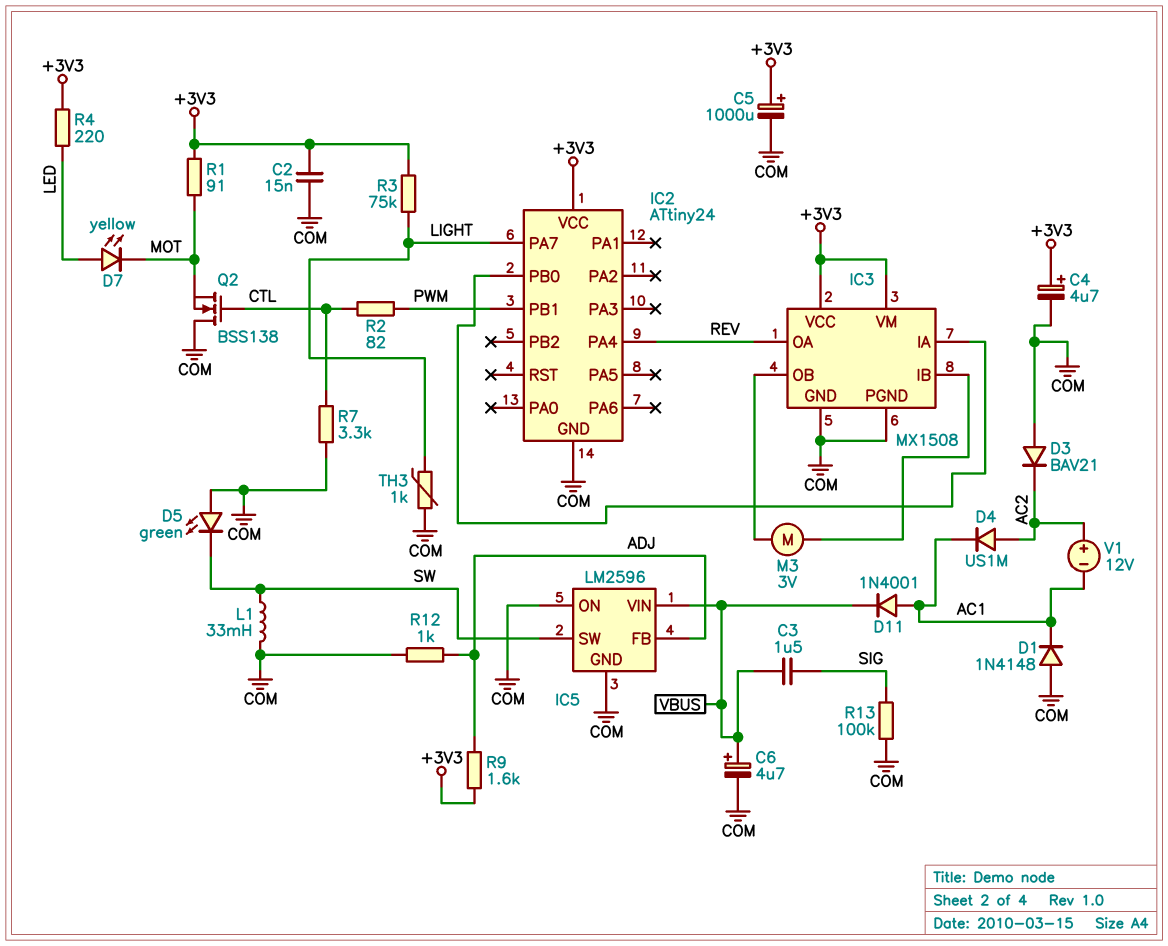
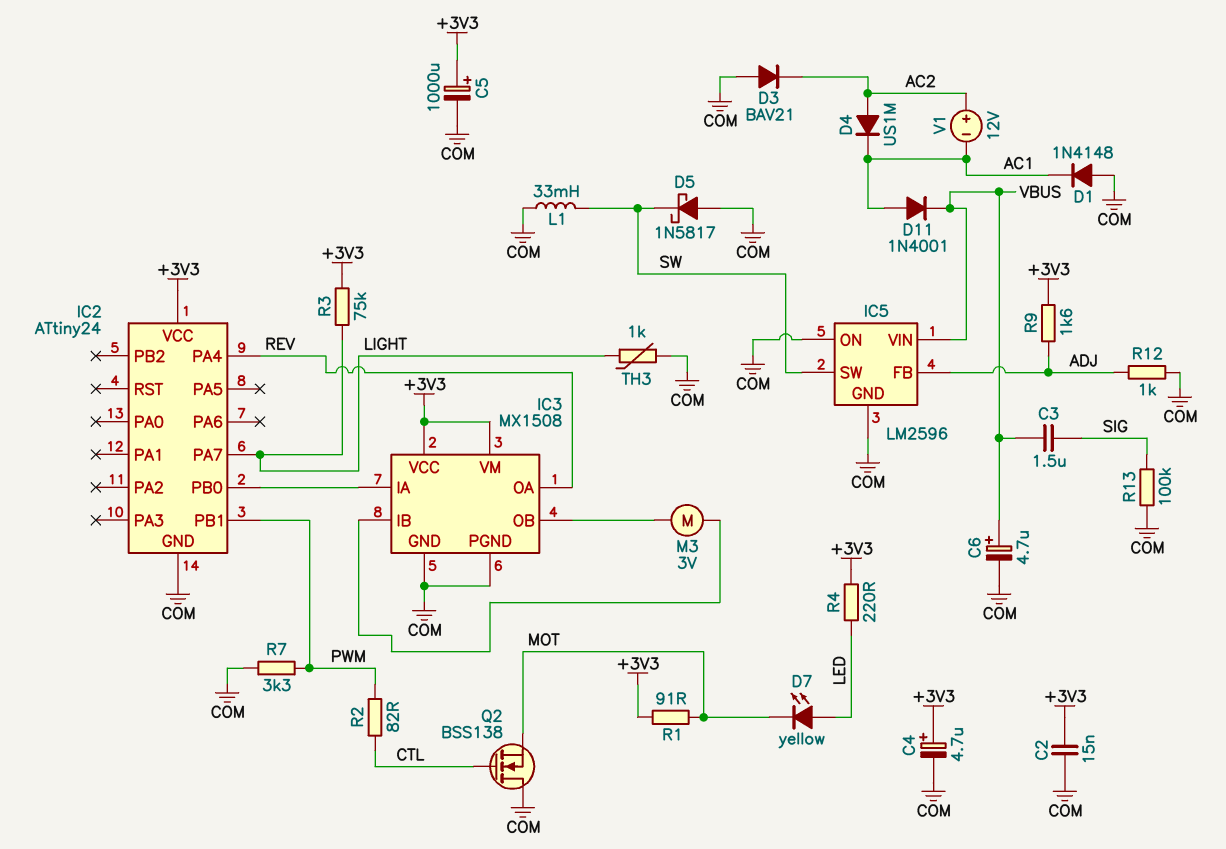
D5: LED green (A COM, K SW) -> schottky 1N5817 (A COM, K SW)
R7: 3.3k (COM, CTL) -> 3.3k (COM, PWM)

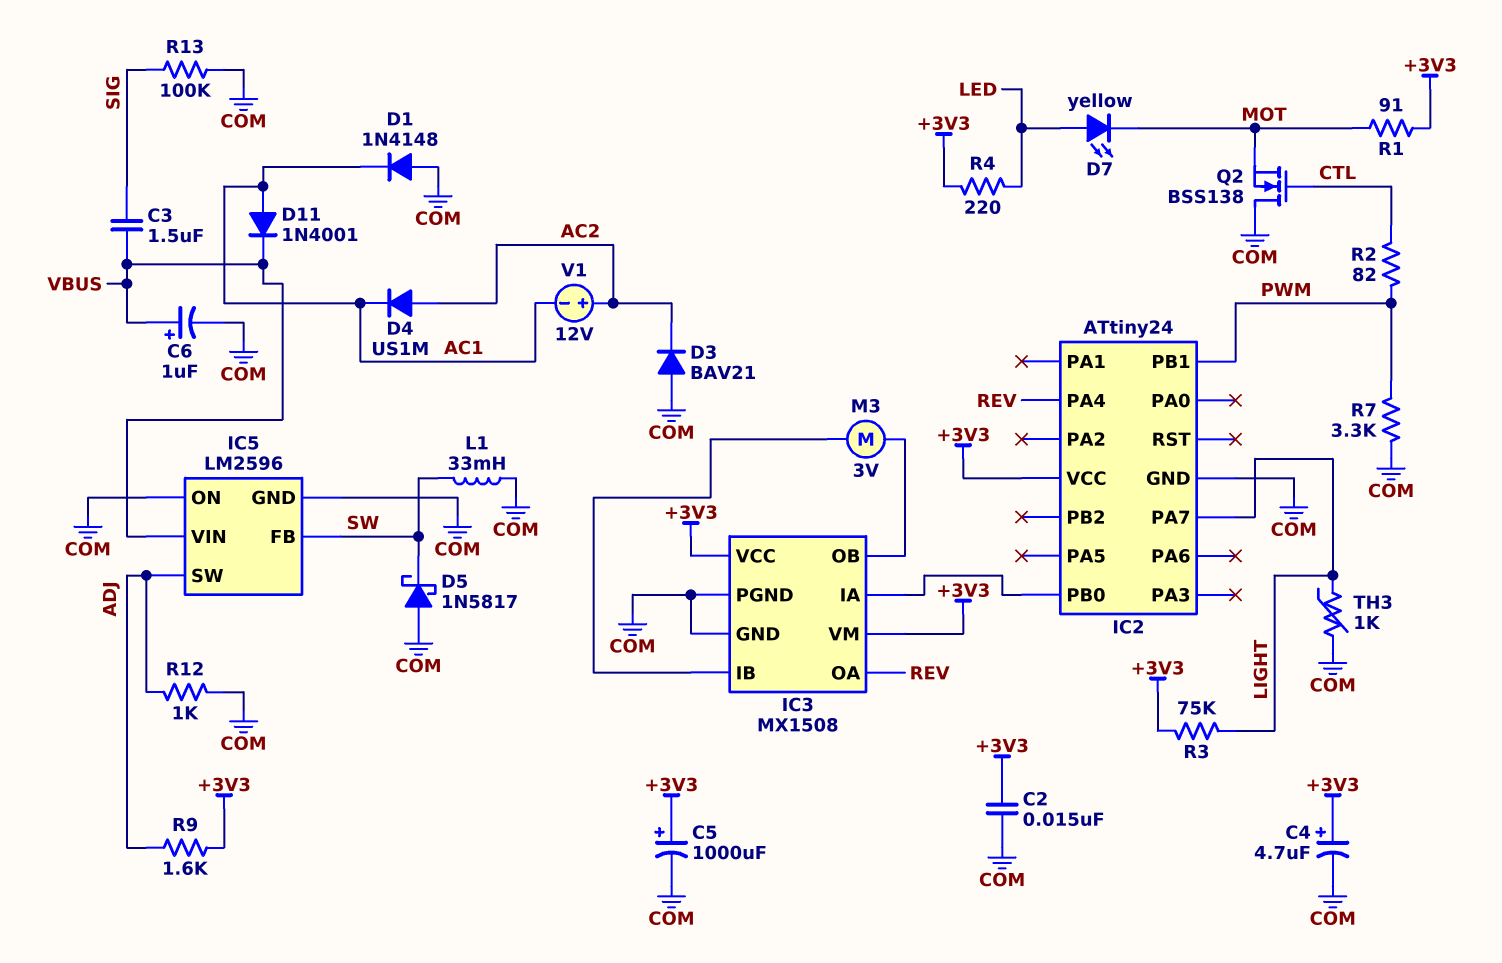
C6: 4.7uF (plus VBUS, minus COM) -> 1uF (plus VBUS, minus COM)
IC5 pin FB: ADJ -> SW
IC5 pin SW: SW -> ADJ

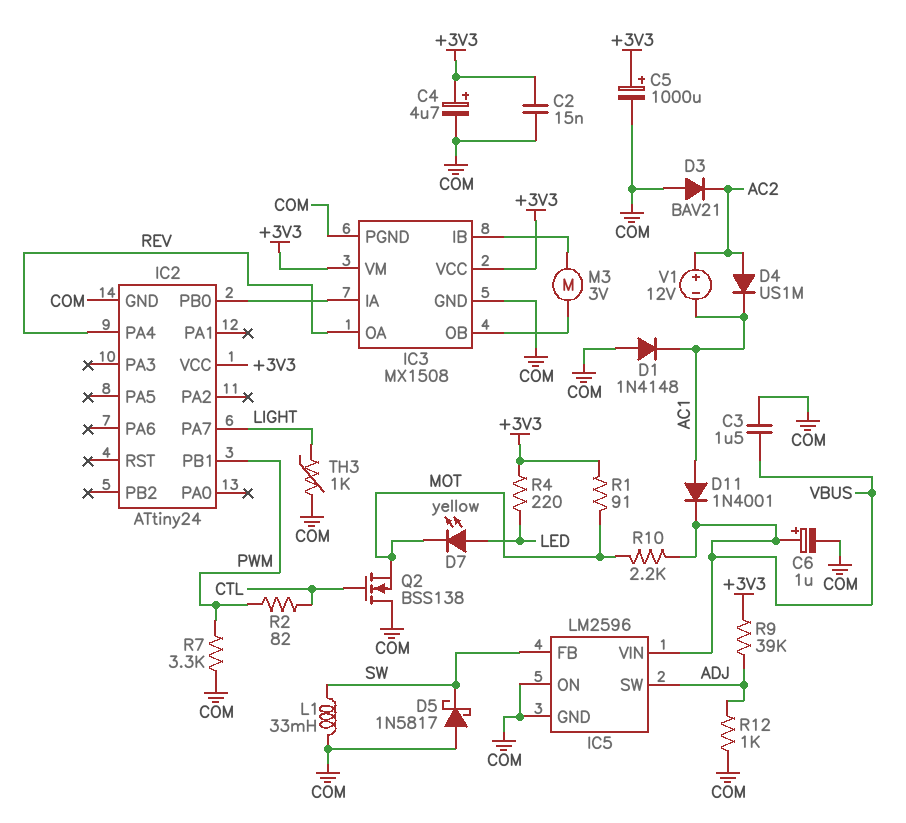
C3: 1.5uF (SIG, VBUS) -> 1.5uF (COM, VBUS)
R3: 75k (+3V3, LIGHT) -> none
R9: 1.6k (+3V3, ADJ) -> 39k (+3V3, ADJ)
R10: none -> 2.2k (MOT, VBUS)
R13: 100k (COM, SIG) -> none

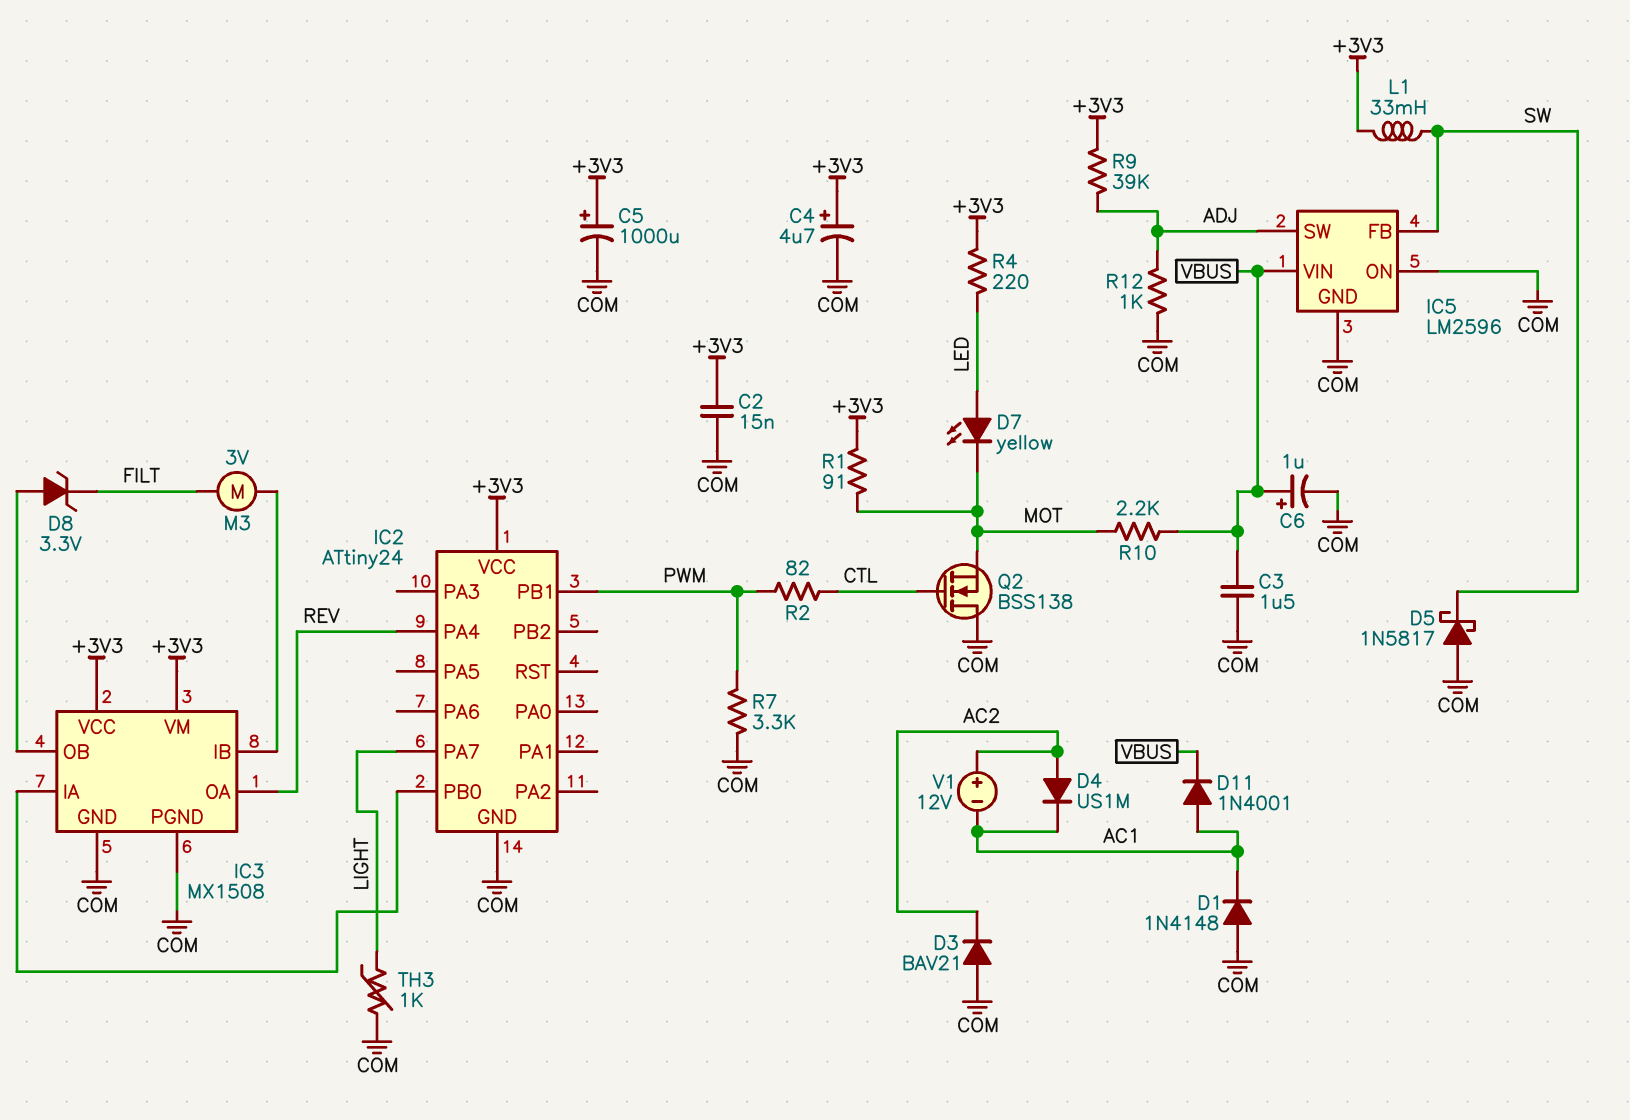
D8: none -> zener 3.3V (A IC3/OB, K FILT)
L1: 33mH (COM, SW) -> 33mH (+3V3, SW)
M3: motor 3V (IC3/IB, IC3/OB) -> motor 3V (FILT, IC3/IB)

